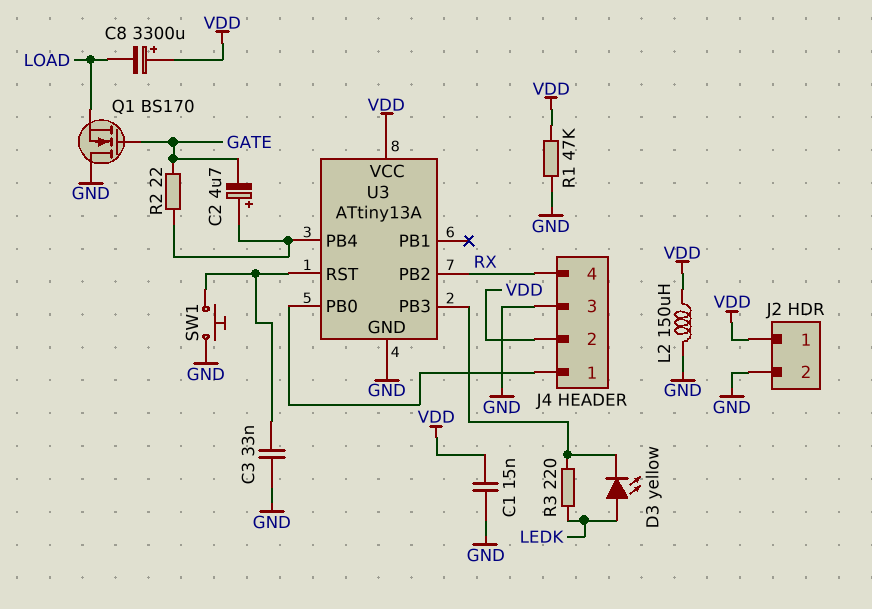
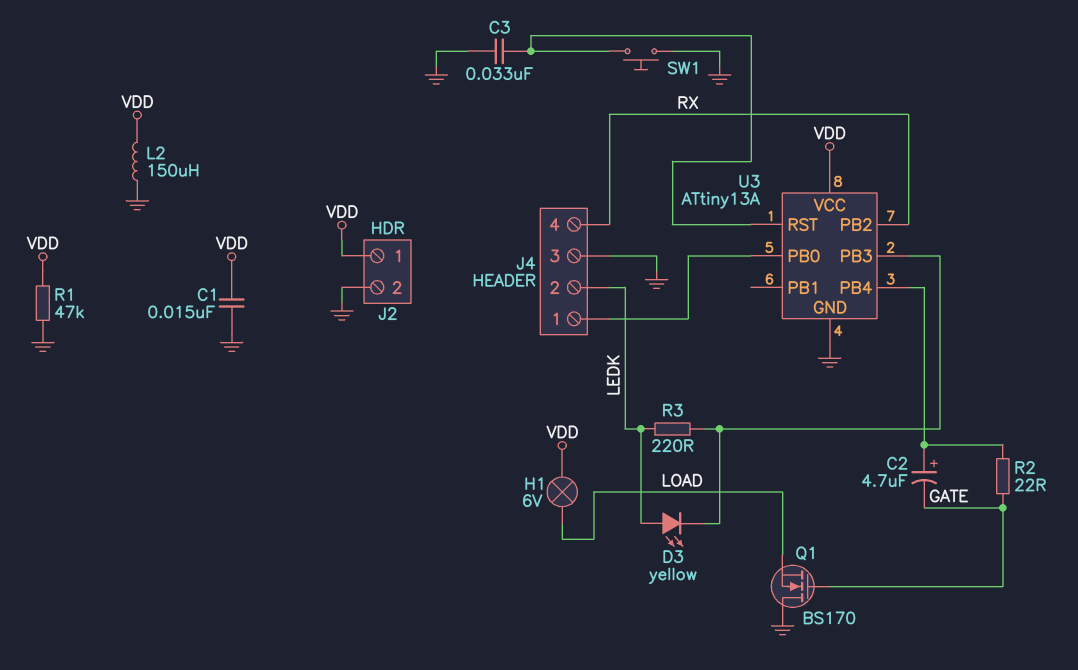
C8: 3300uF (plus VDD, minus LOAD) -> none
H1: none -> lamp 6V (LOAD, VDD)
J4 pin 2: VDD -> LEDK

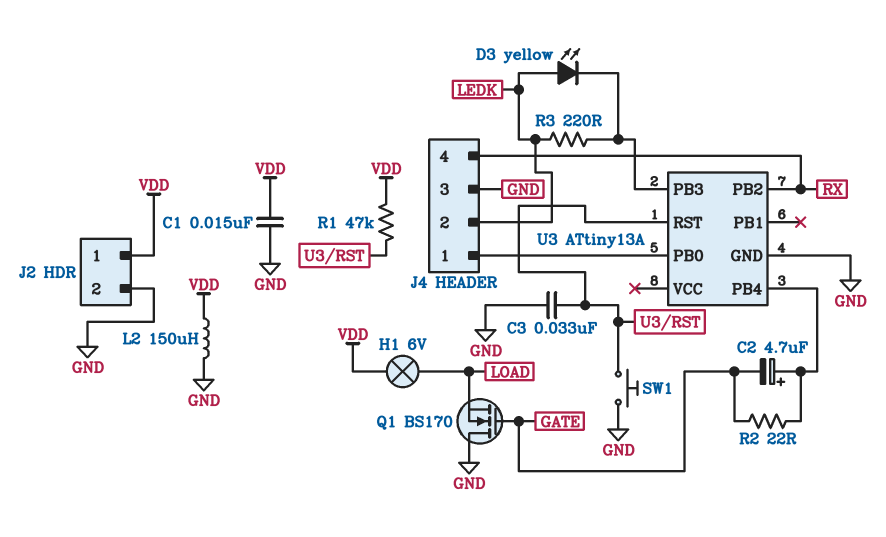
R1: 47k (GND, VDD) -> 47k (U3/RST, VDD)
U3 pin VCC: VDD -> none

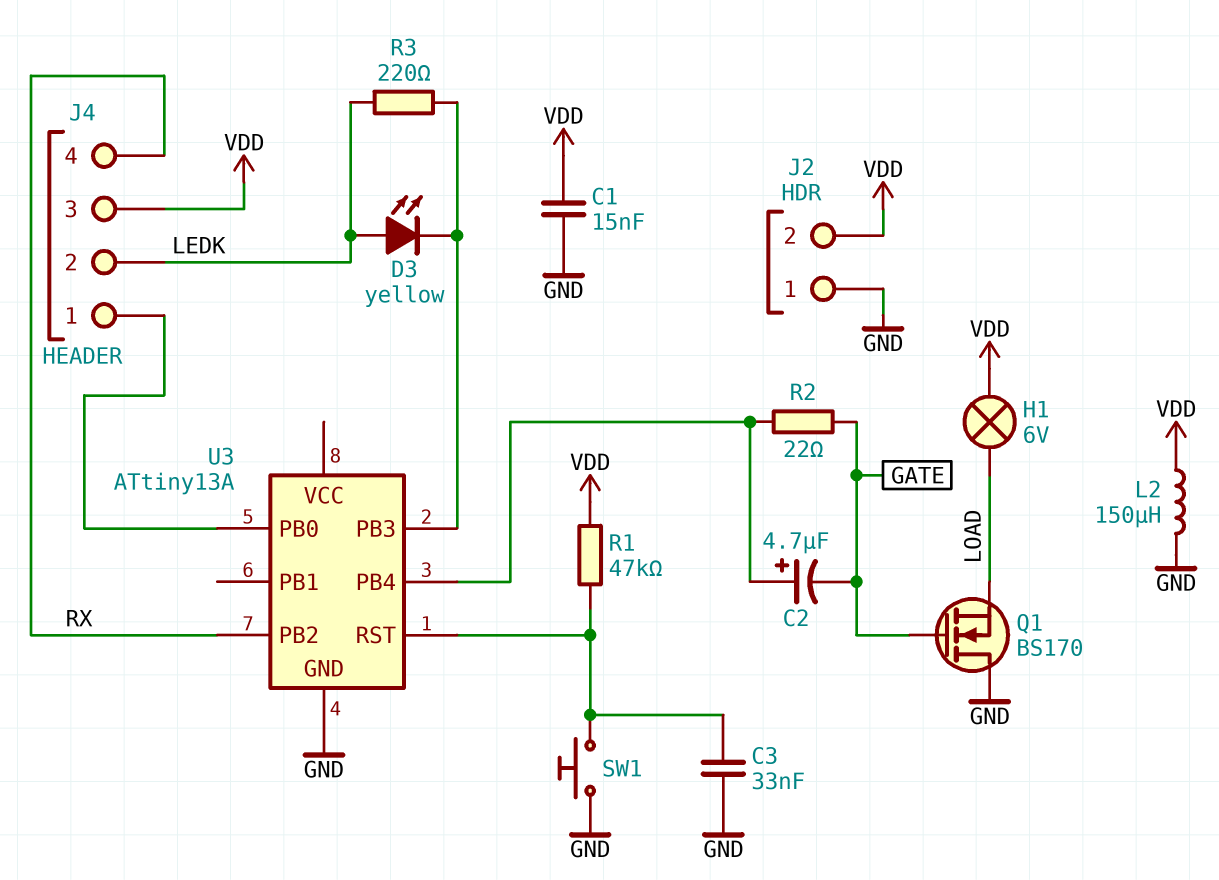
J2 pin 1: VDD -> GND
J2 pin 2: GND -> VDD
J4 pin 3: GND -> VDD

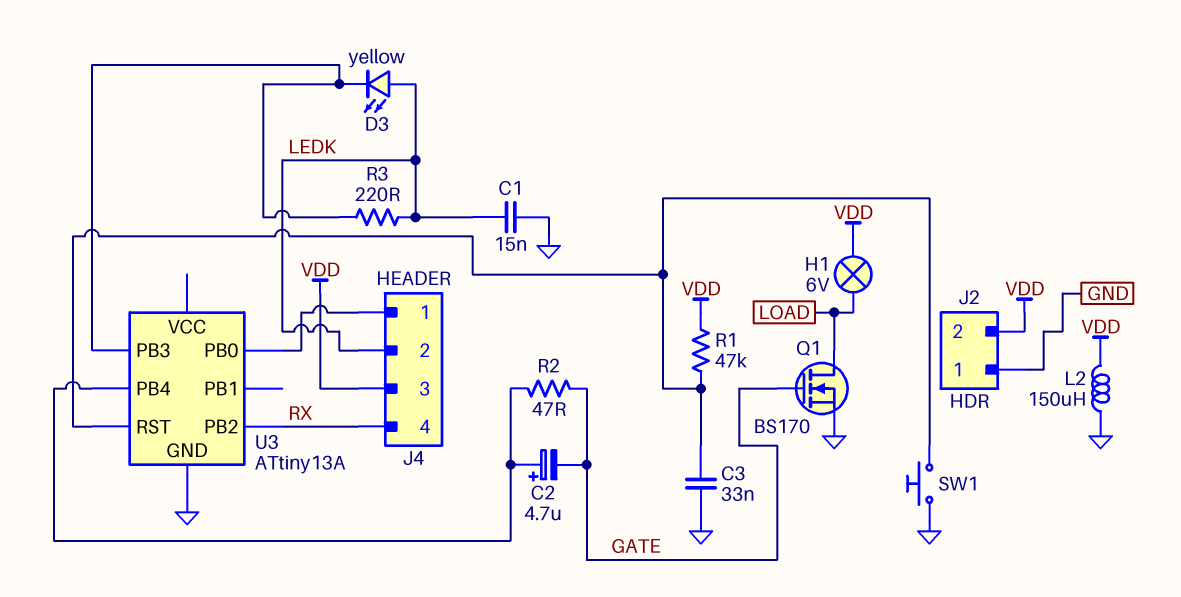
C1: 15nF (GND, VDD) -> 15nF (GND, LEDK)
Q1: NMOS BS170 (G GATE, D GND, S LOAD) -> NMOS BS170 (G GATE, D LOAD, S GND)
R2: 22 (GATE, U3/PB4) -> 47 (GATE, U3/PB4)

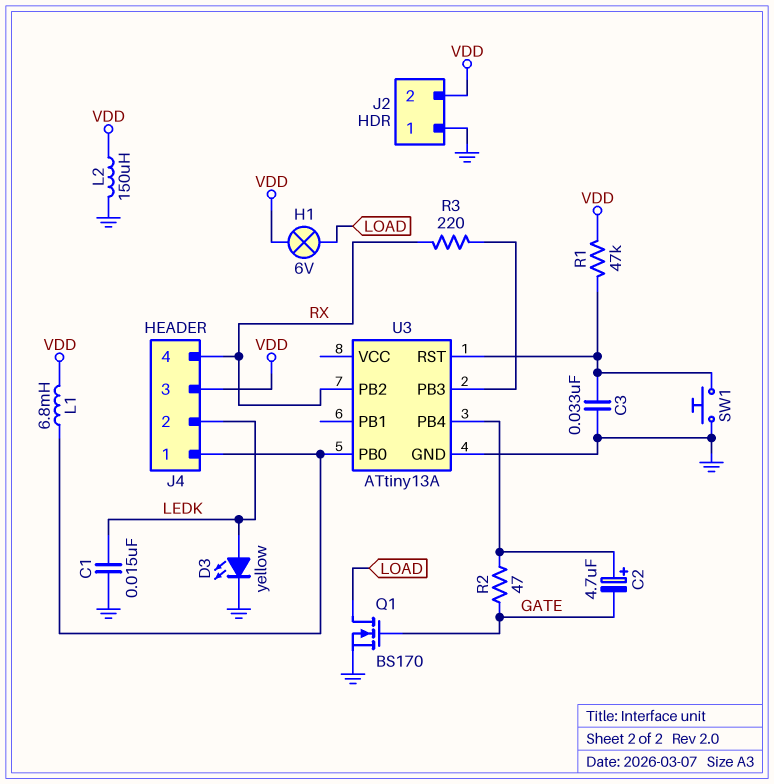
D3: LED yellow (A LEDK, K U3/PB3) -> LED yellow (A LEDK, K GND)
L1: none -> 6.8mH (J4/1, VDD)
R3: 220 (LEDK, U3/PB3) -> 220 (RX, U3/PB3)

